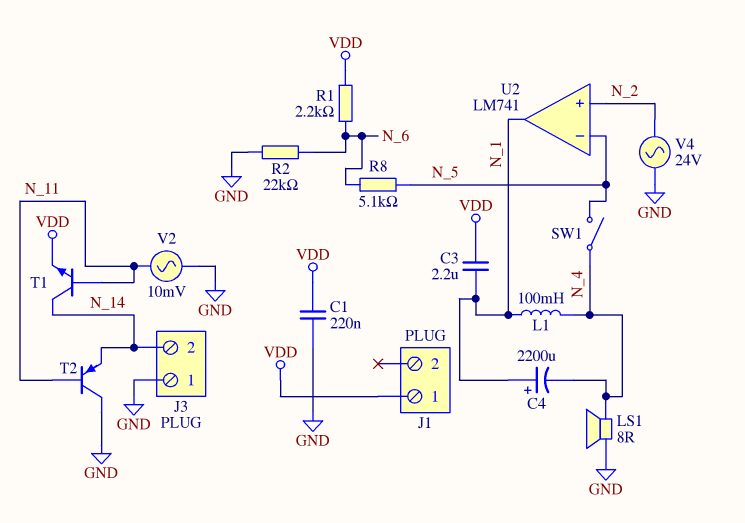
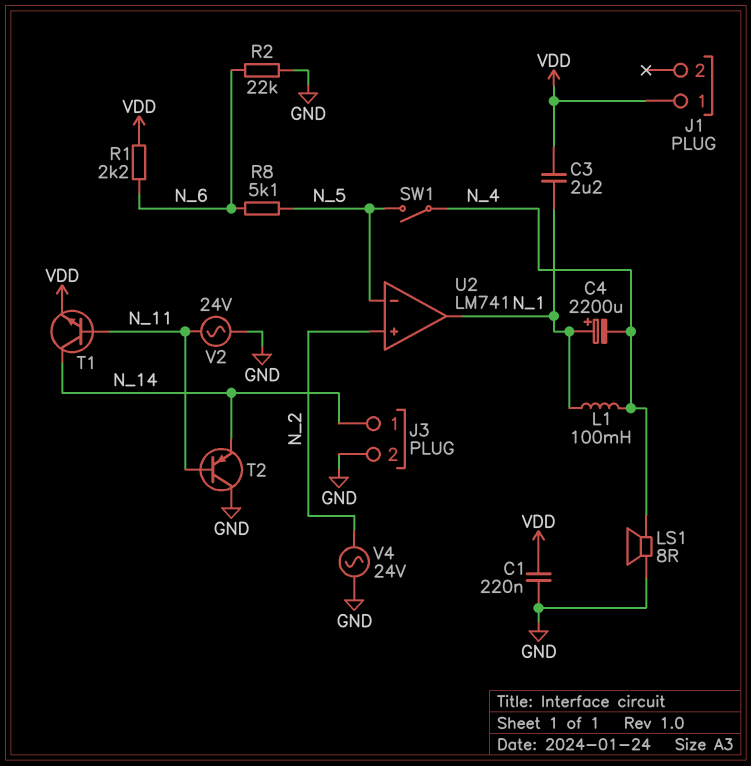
J3 pin 1: GND -> N_14
J3 pin 2: N_14 -> GND
V2: AC 10mV (GND, N_11) -> AC 24V (GND, N_11)

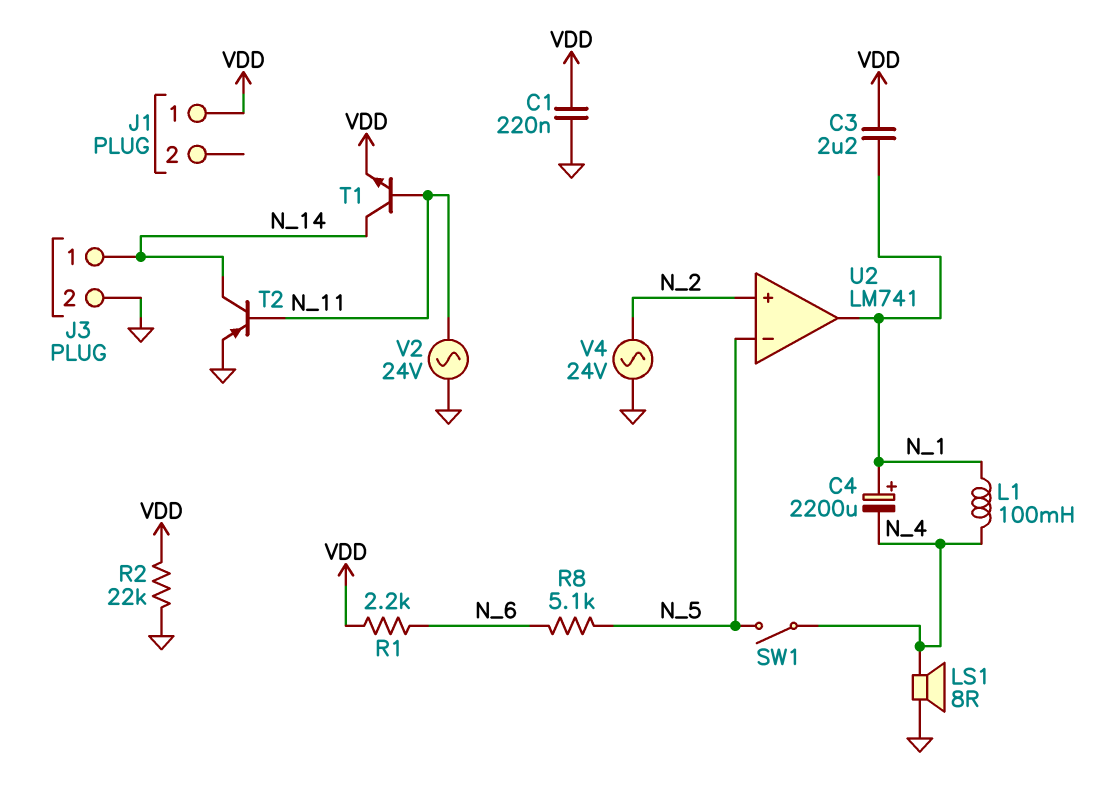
R2: 22k (GND, N_6) -> 22k (GND, VDD)
T2: PNP (B N_11, C GND, E N_14) -> PNP (B N_11, C N_14, E GND)

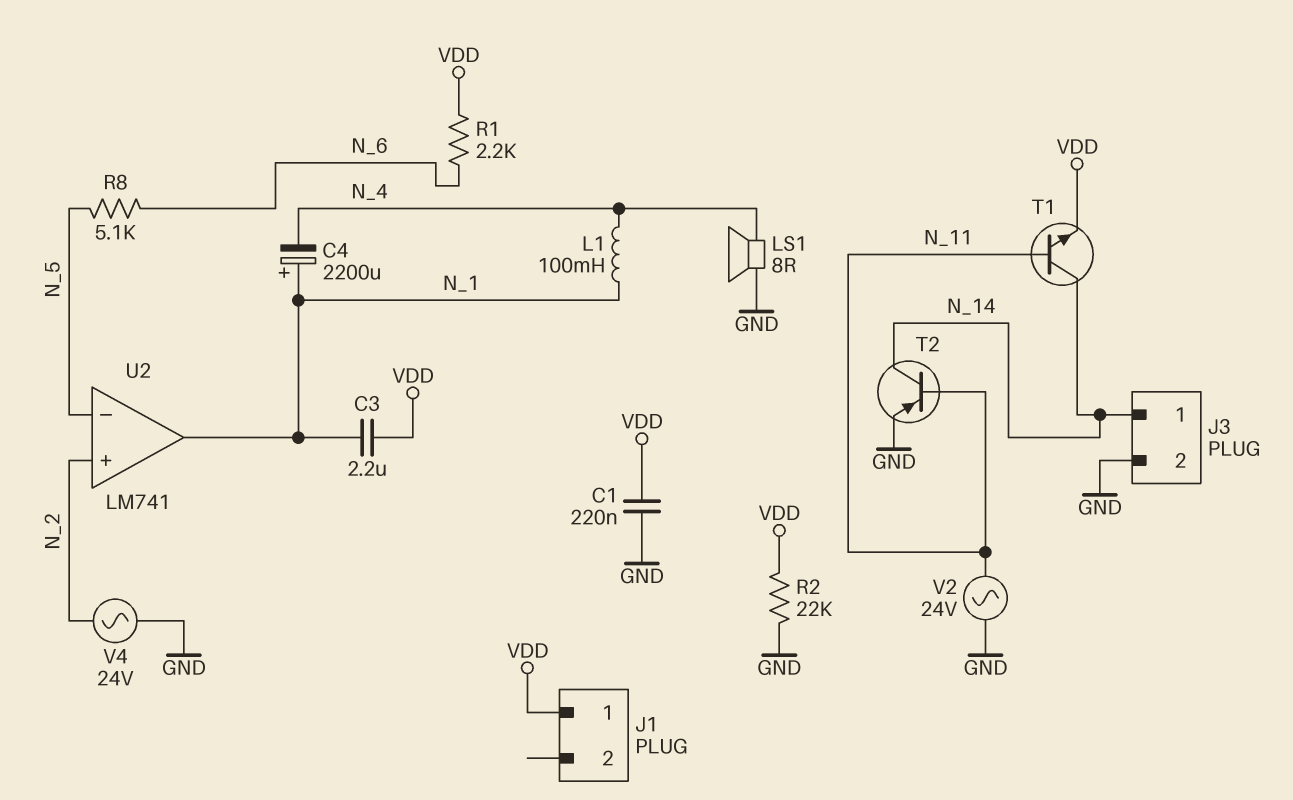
SW1: switch (N_4, N_5) -> none

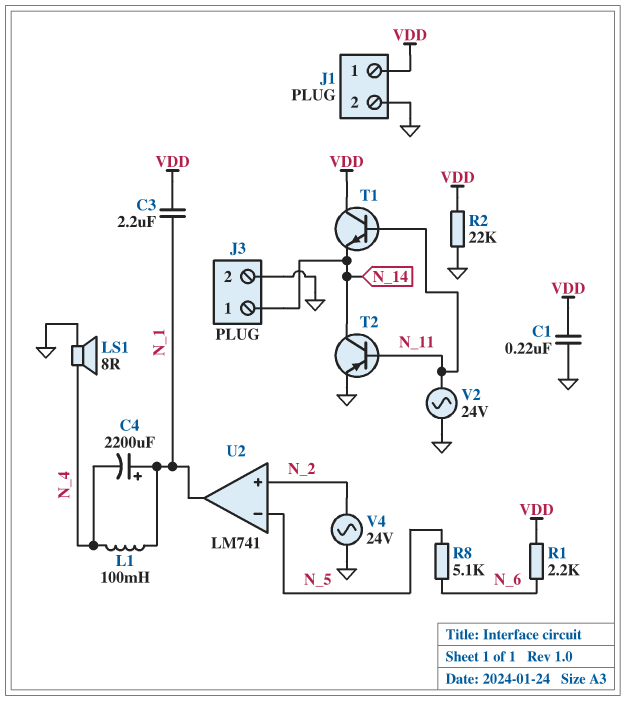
J1 pin 2: none -> GND
T1: NPN (B N_11, C N_14, E VDD) -> NPN (B N_11, C VDD, E N_14)

